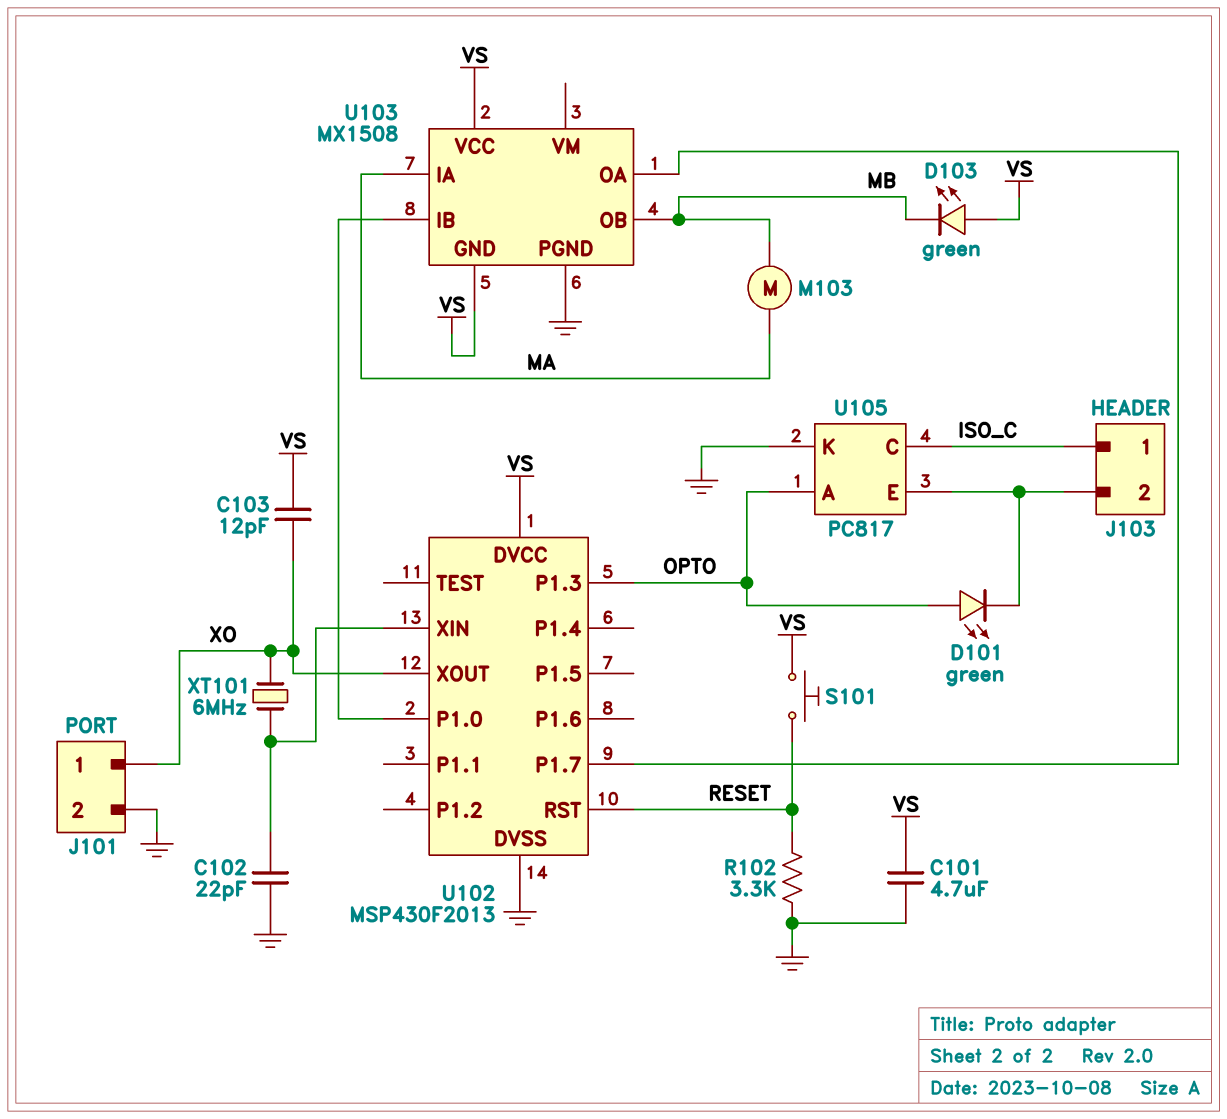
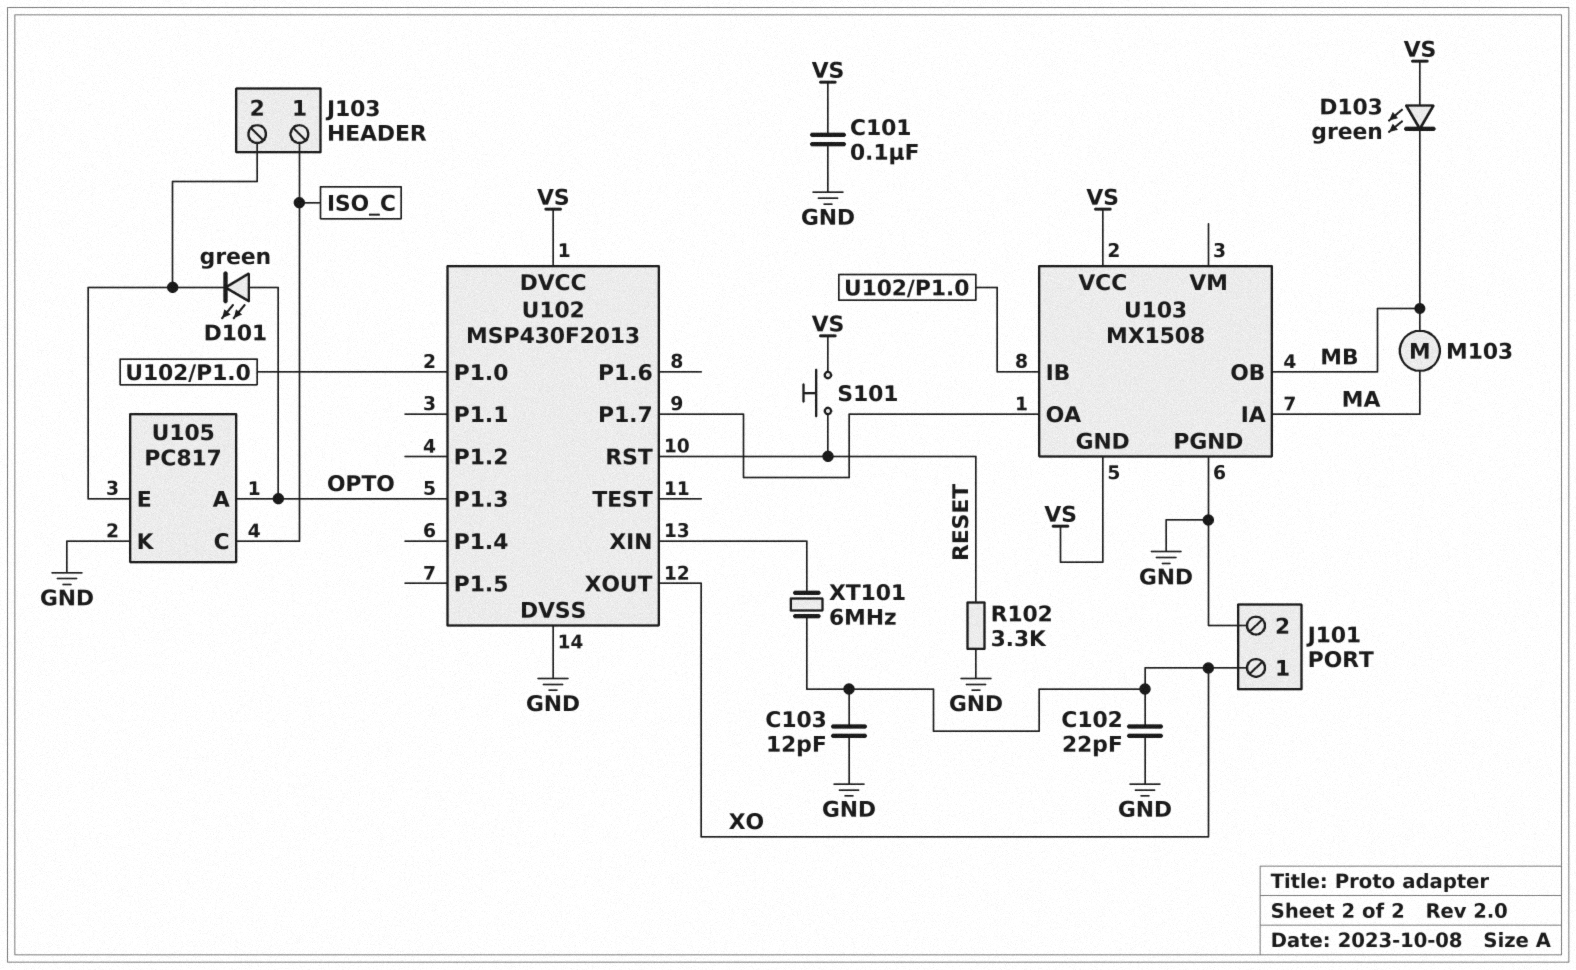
C101: 4.7uF (GND, VS) -> 100nF (GND, VS)
C102: 22pF (GND, U102/XIN) -> 22pF (GND, XO)
C103: 12pF (VS, XO) -> 12pF (GND, XO)

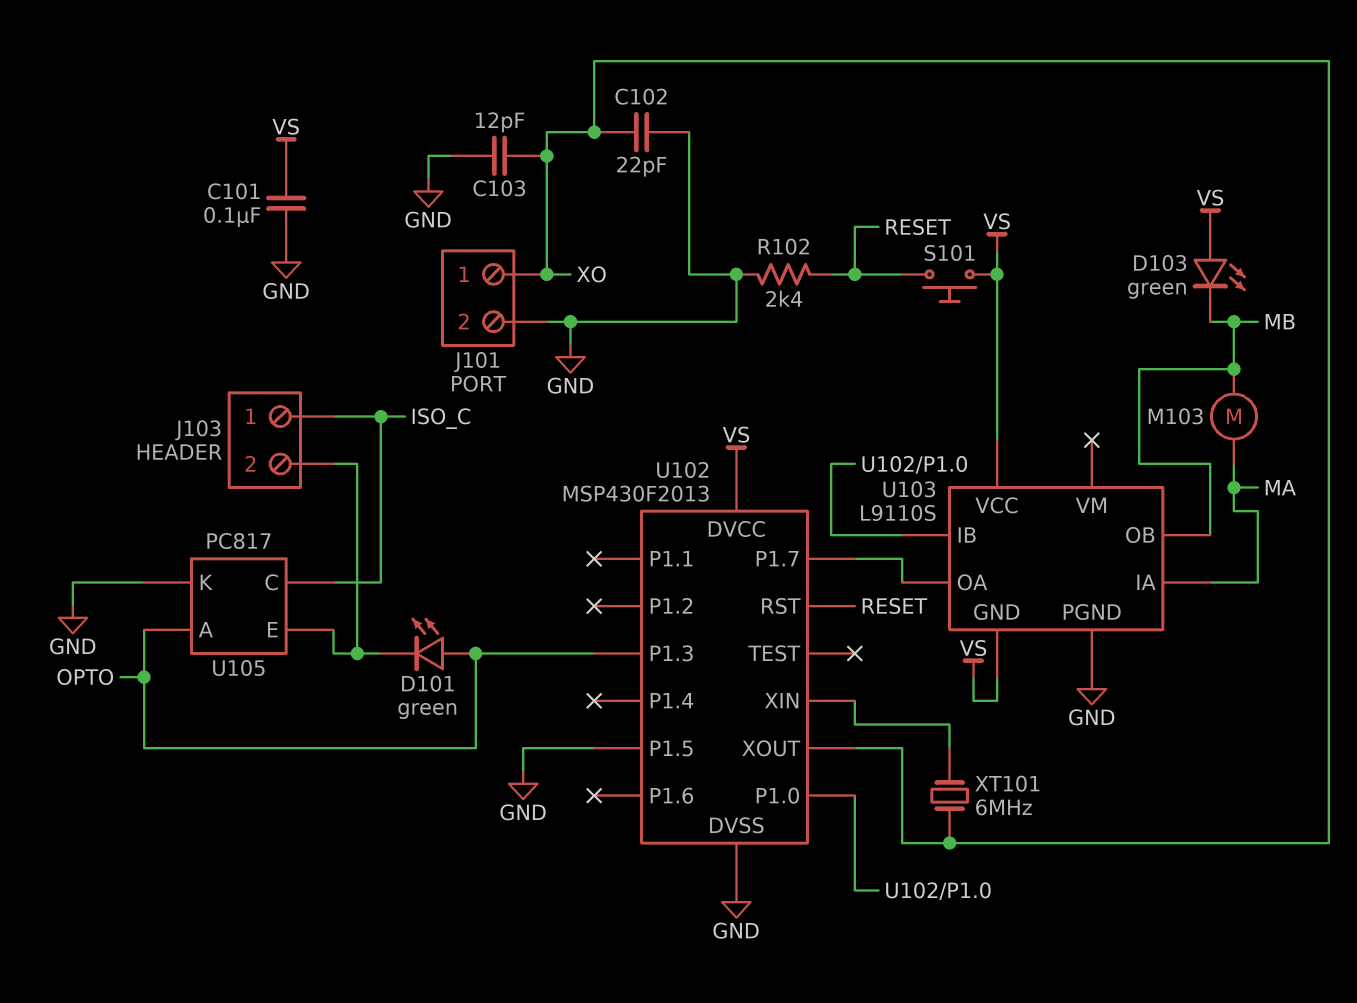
R102: 3.3k (GND, RESET) -> 2.4k (GND, RESET)
U102 pin P1.5: none -> GND
U103: MX1508 -> L9110S

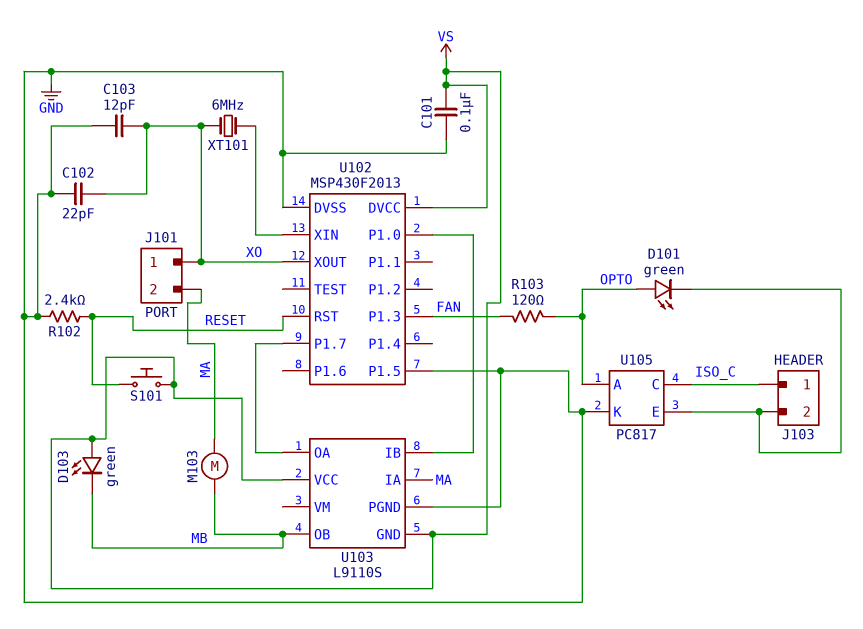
J101 pin 2: GND -> MA
R103: none -> 120 (FAN, OPTO)
U102 pin P1.3: OPTO -> FAN

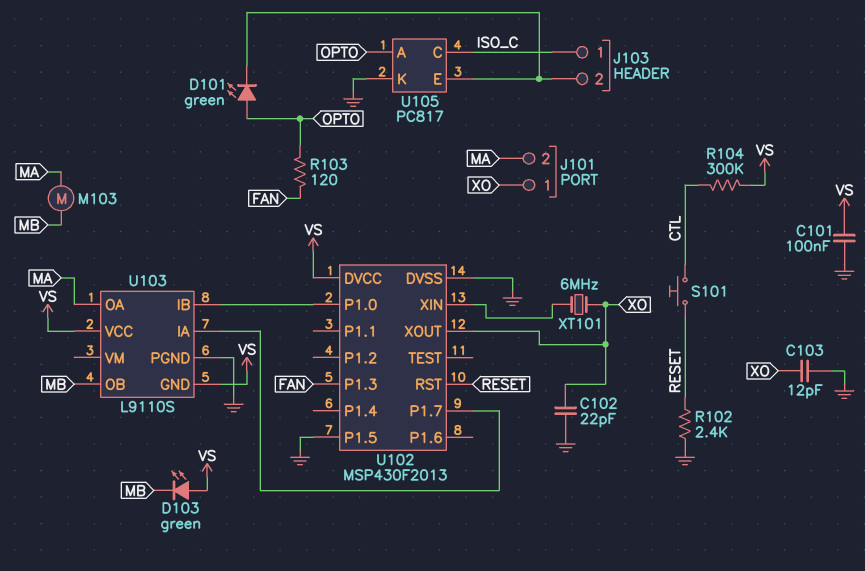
R104: none -> 300k (CTL, VS)
S101: button (RESET, VS) -> button (CTL, RESET)
U103 pin IA: MA -> U102/P1.7
U103 pin OA: U102/P1.7 -> MA

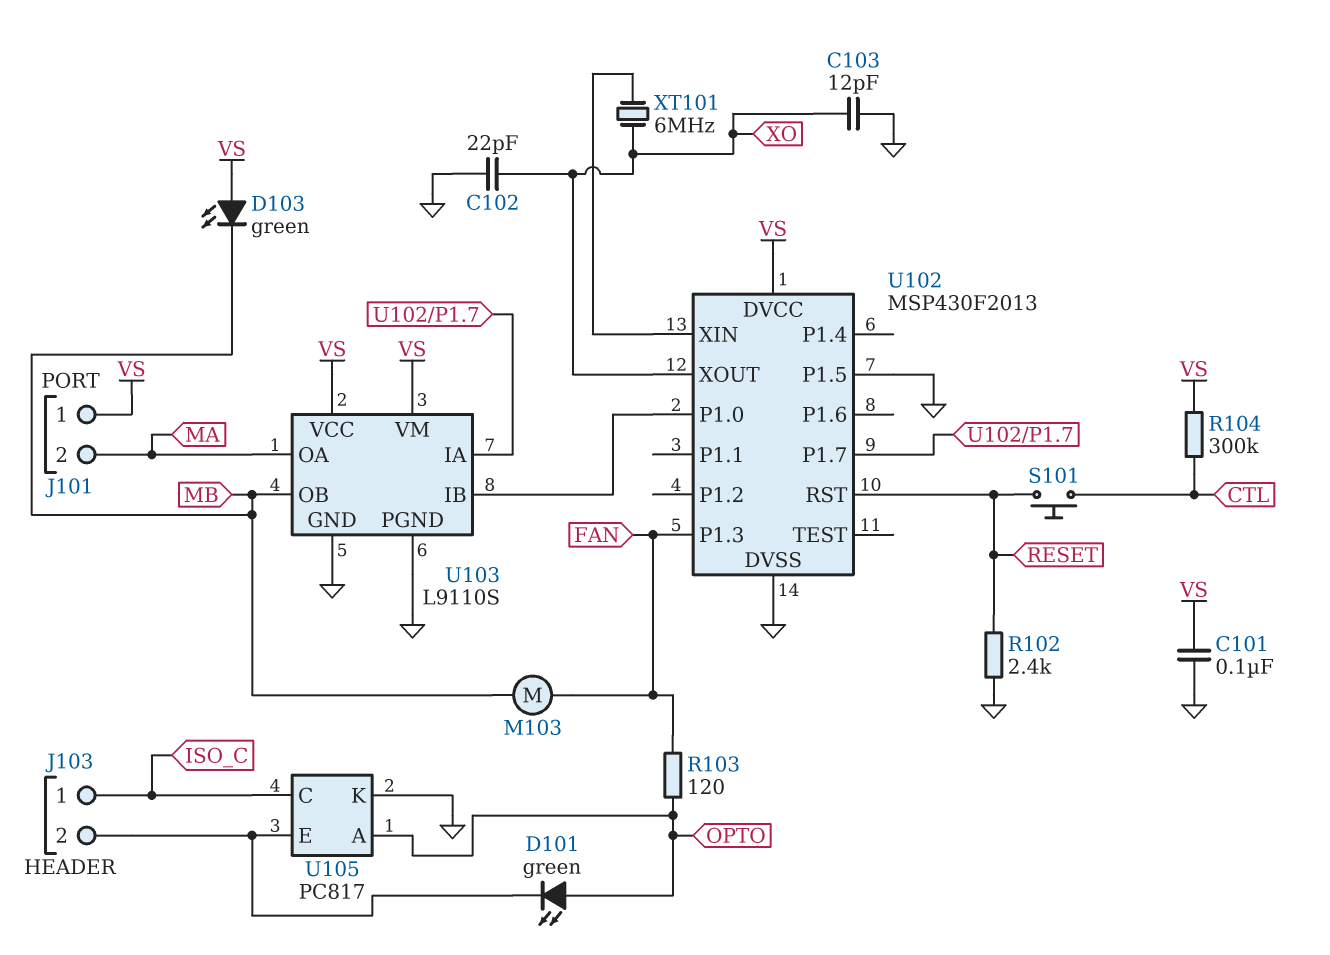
J101 pin 1: XO -> VS
M103: motor (MA, MB) -> motor (FAN, MB)
U103 pin GND: VS -> GND
U103 pin VM: none -> VS

